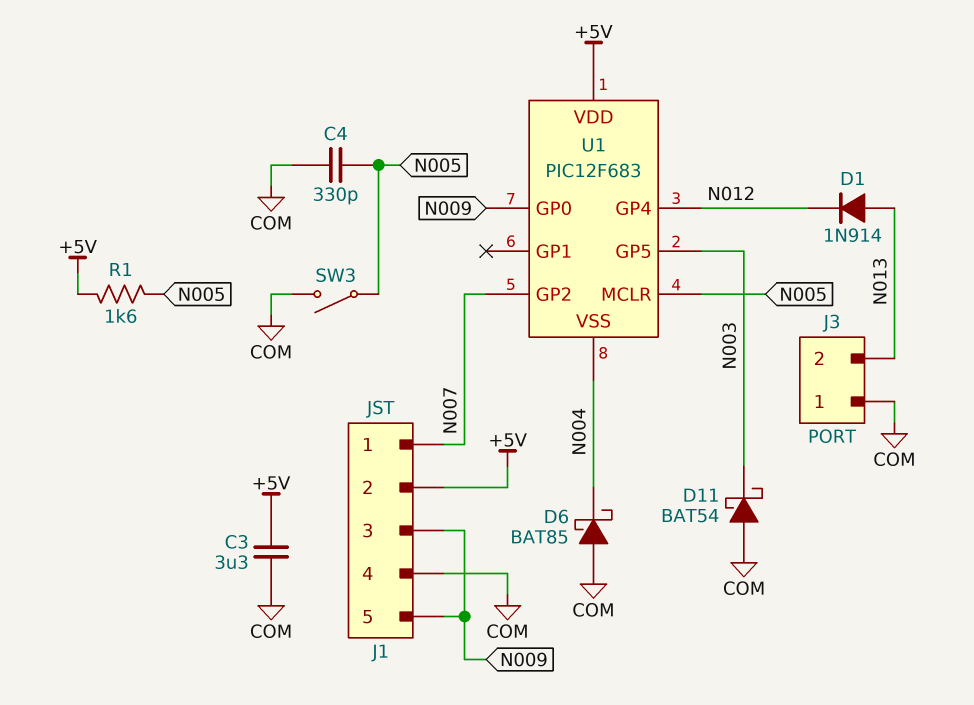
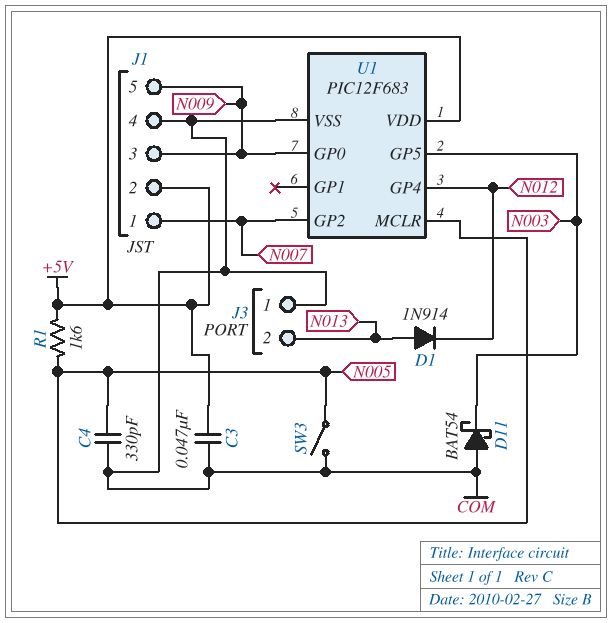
C3: 3.3uF (+5V, COM) -> 47nF (+5V, COM)
D6: schottky BAT85 (A COM, K N004) -> none
U1 pin VSS: N004 -> COM

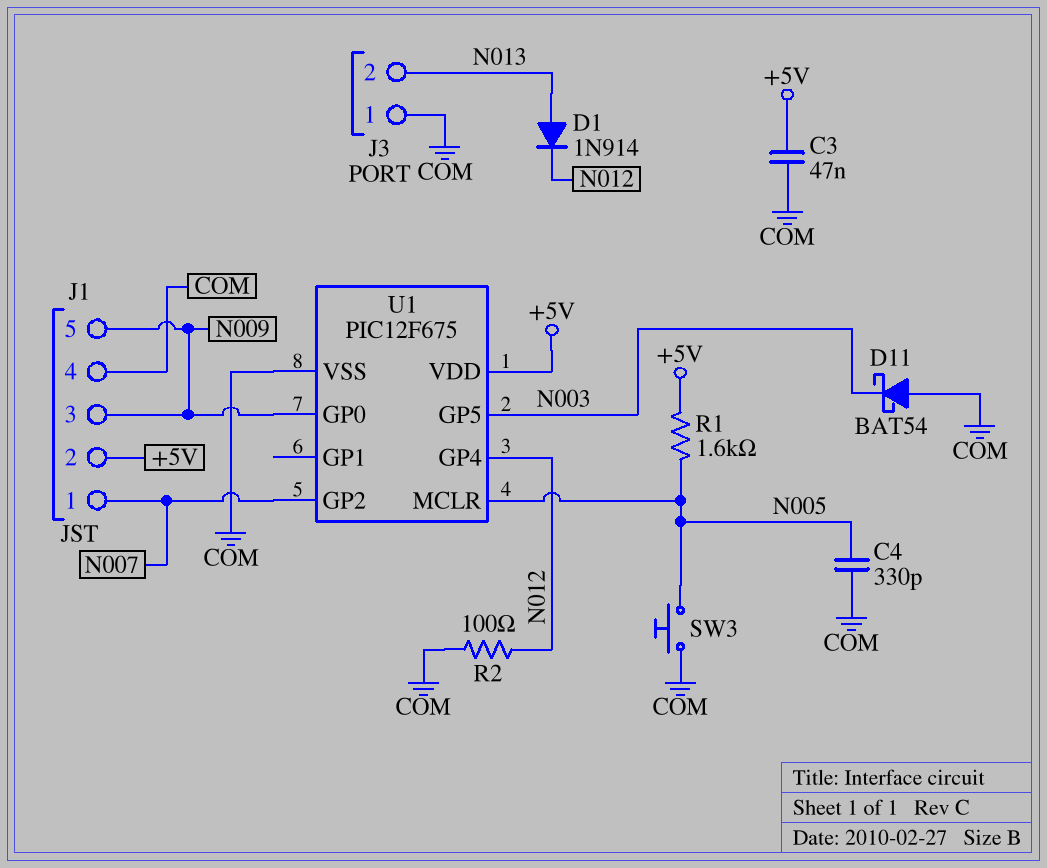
R2: none -> 100 (COM, N012)
SW3: switch (COM, N005) -> button (COM, N005)
U1: PIC12F683 -> PIC12F675

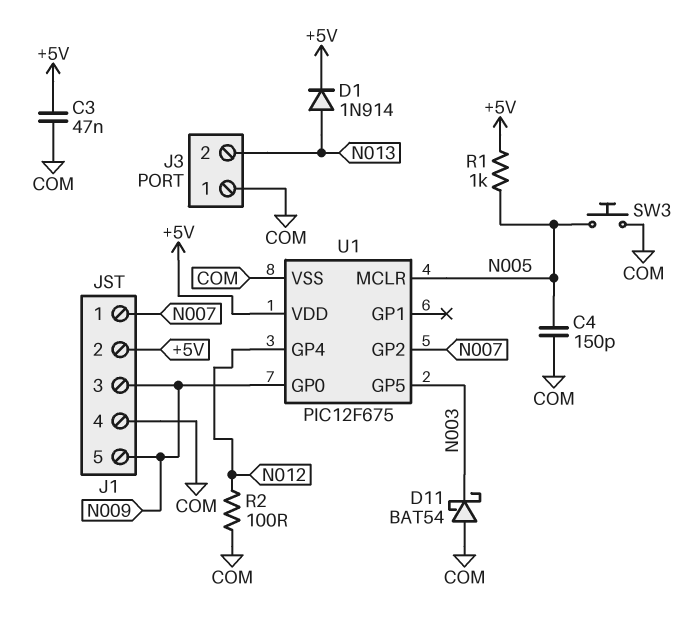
C4: 330pF (COM, N005) -> 150pF (COM, N005)
D1: diode 1N914 (A N013, K N012) -> diode 1N914 (A N013, K +5V)
R1: 1.6k (+5V, N005) -> 1k (+5V, N005)

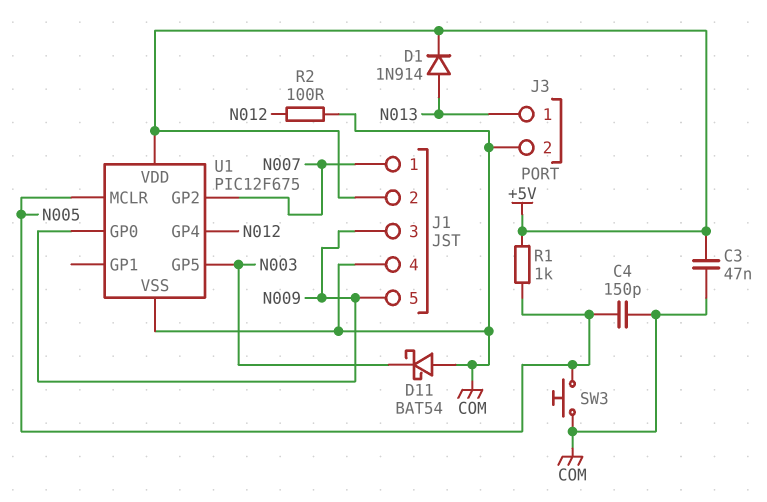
J3 pin 1: COM -> N013
J3 pin 2: N013 -> COM

